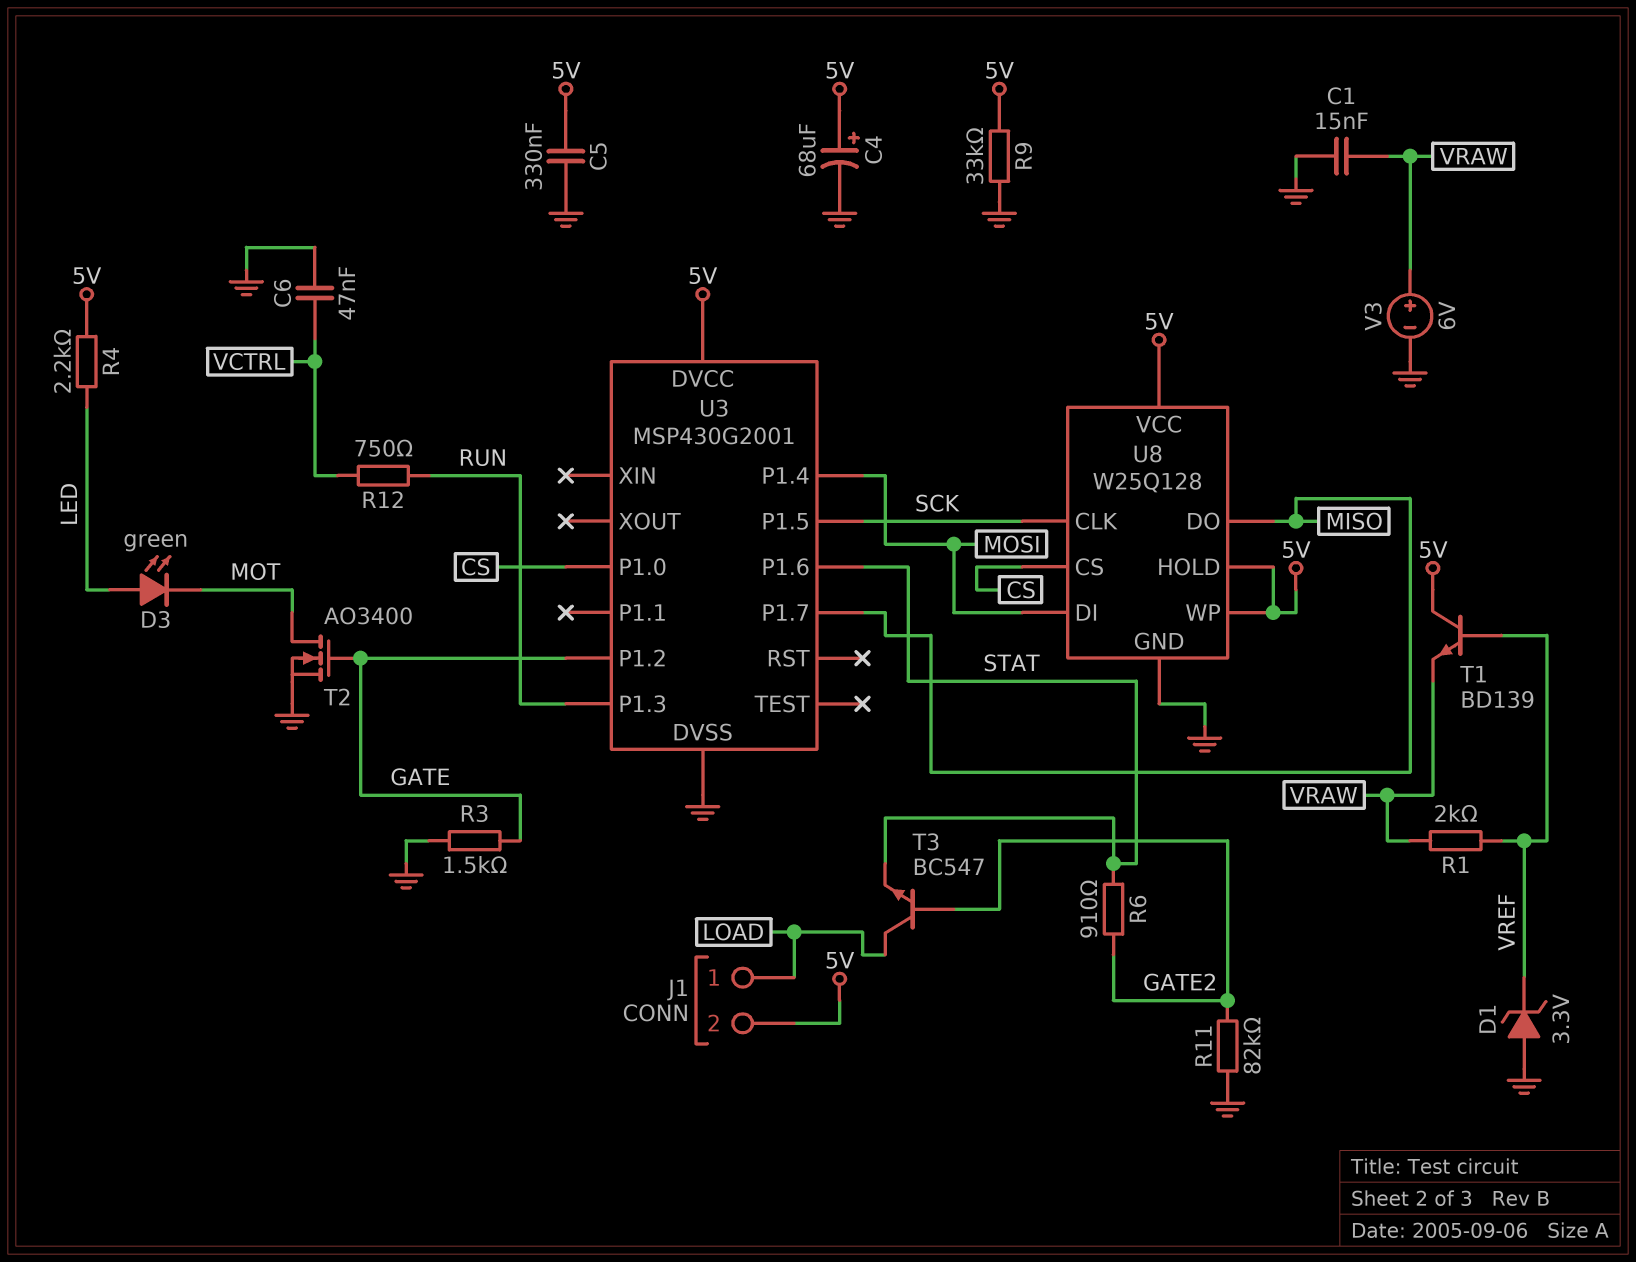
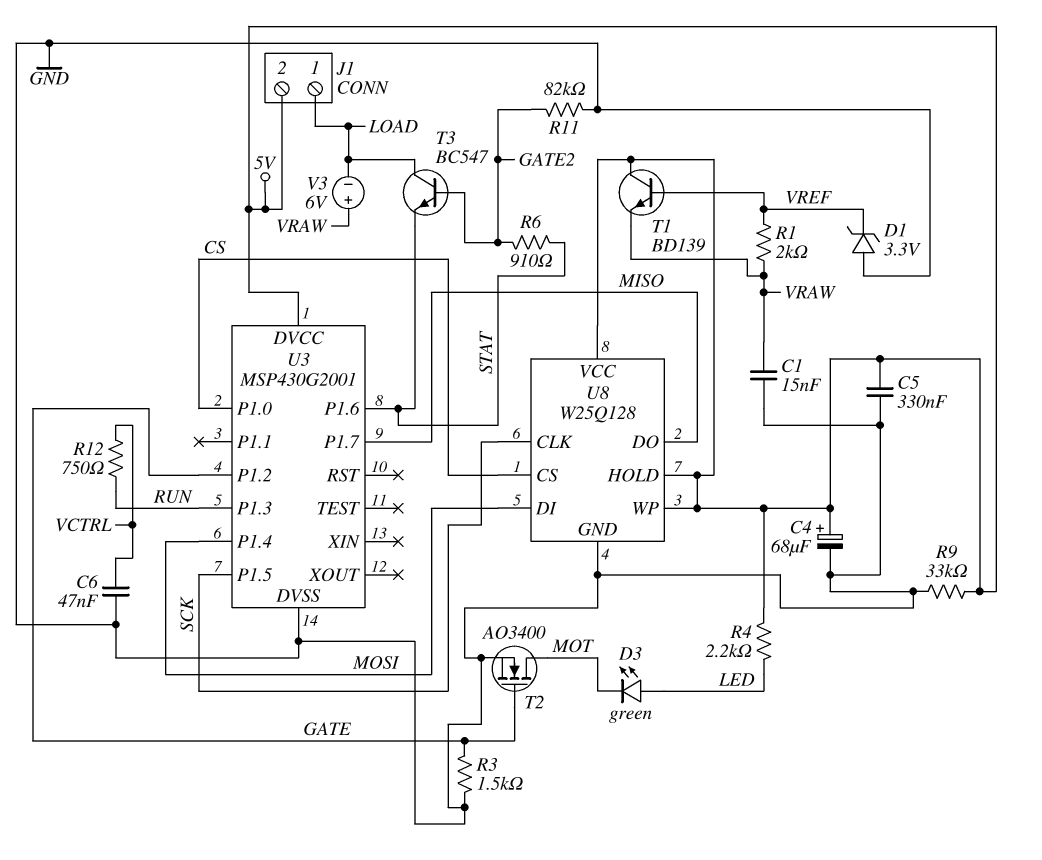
V3: 6V (plus VRAW, minus GND) -> 6V (plus VRAW, minus LOAD)

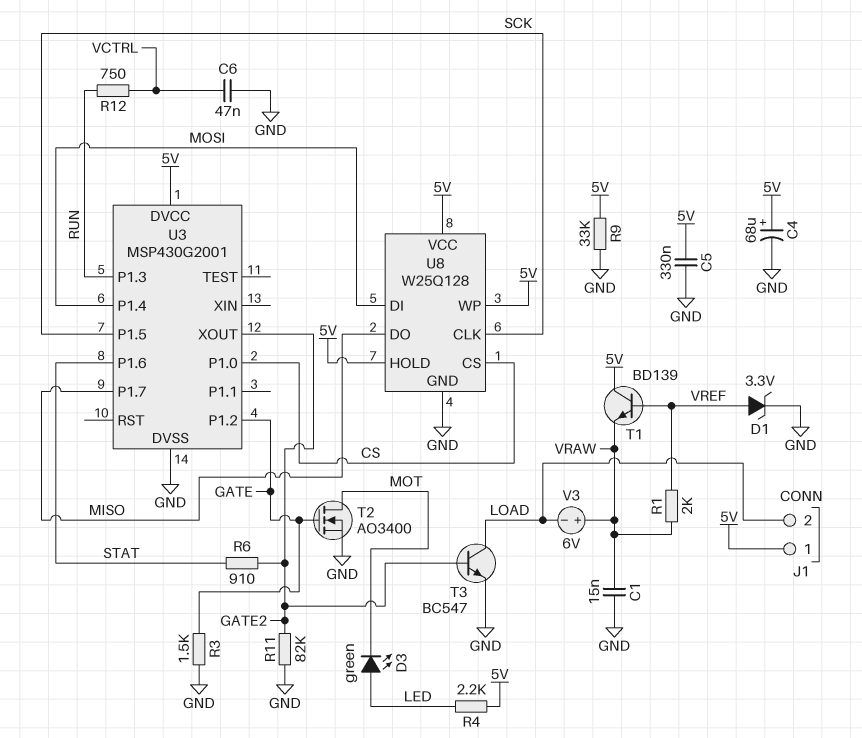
D1: zener 3.3V (A GND, K VREF) -> zener 3.3V (A VREF, K GND)
J1 pin 1: LOAD -> 5V
J1 pin 2: 5V -> LOAD
T3: NPN BC547 (B GATE2, C LOAD, E STAT) -> NPN BC547 (B GATE2, C LOAD, E GND)
U3 pin XOUT: none -> GATE2

